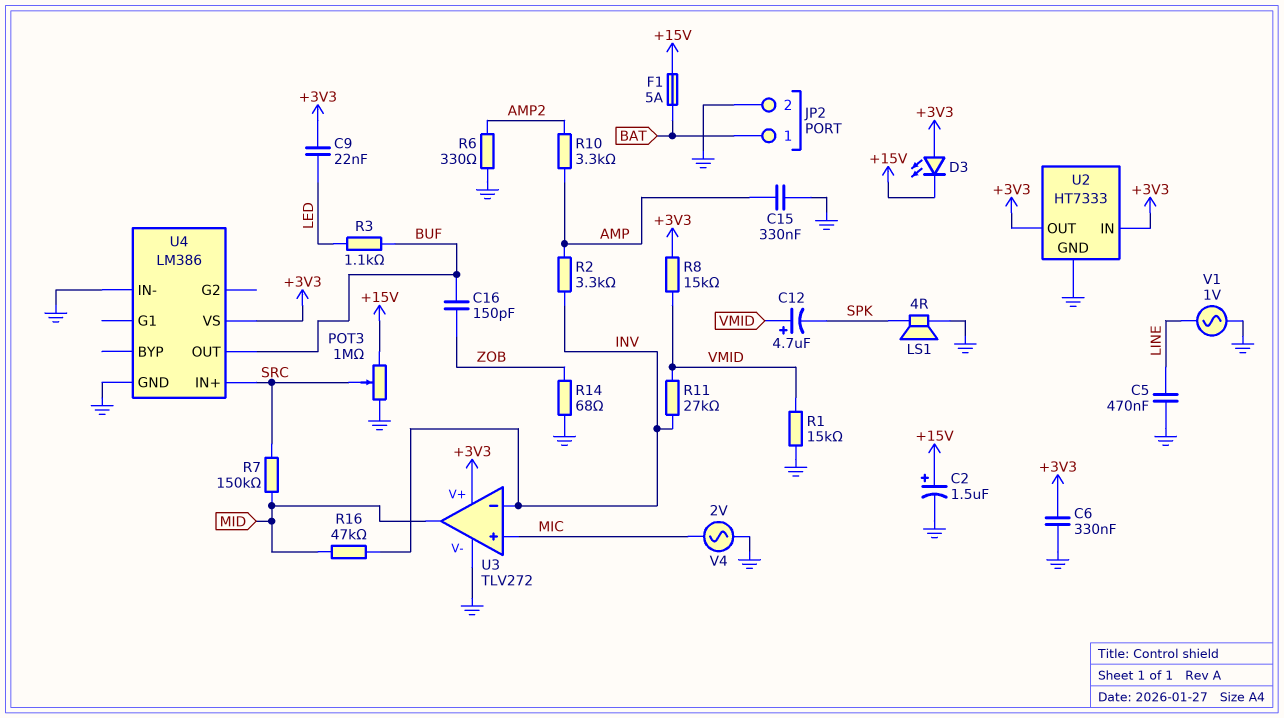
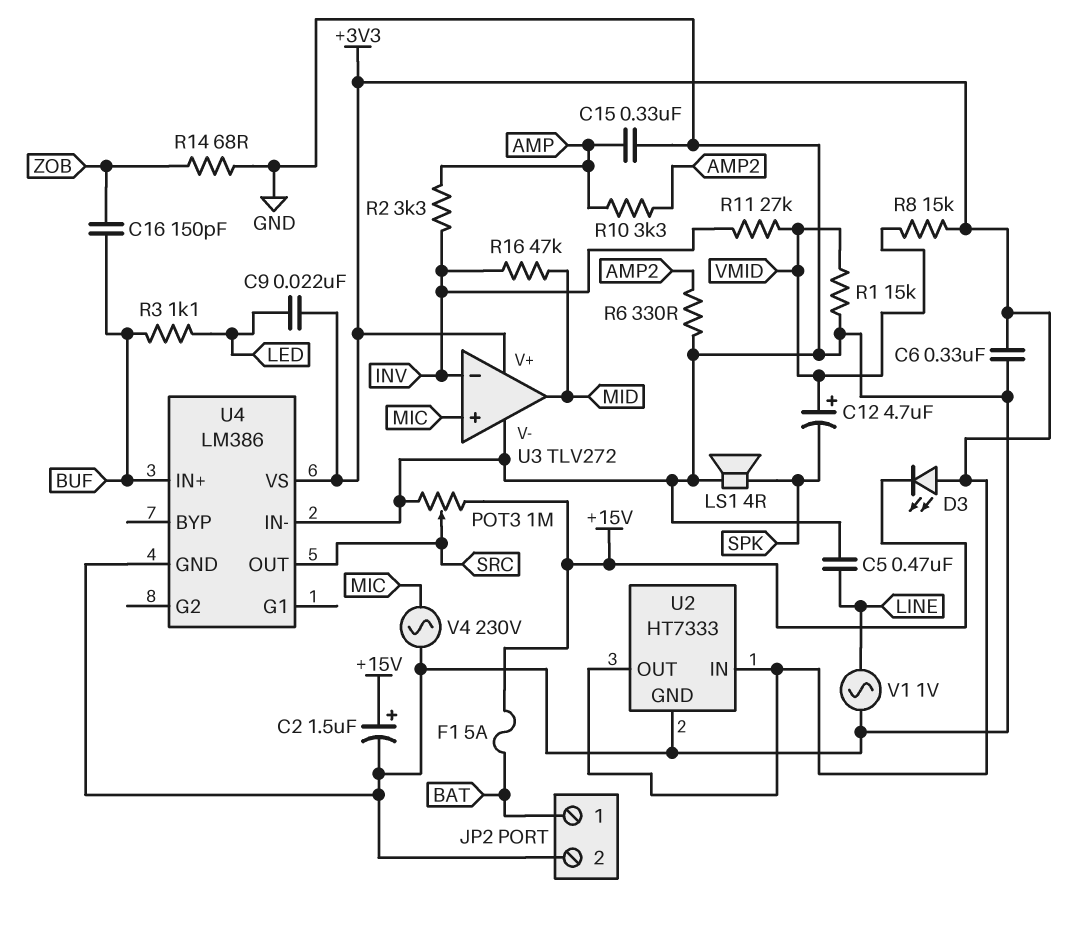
R7: 150k (MID, SRC) -> none
U4 pin IN+: SRC -> BUF
U4 pin OUT: BUF -> SRC
V4: AC 2V (GND, MIC) -> AC 230V (GND, MIC)

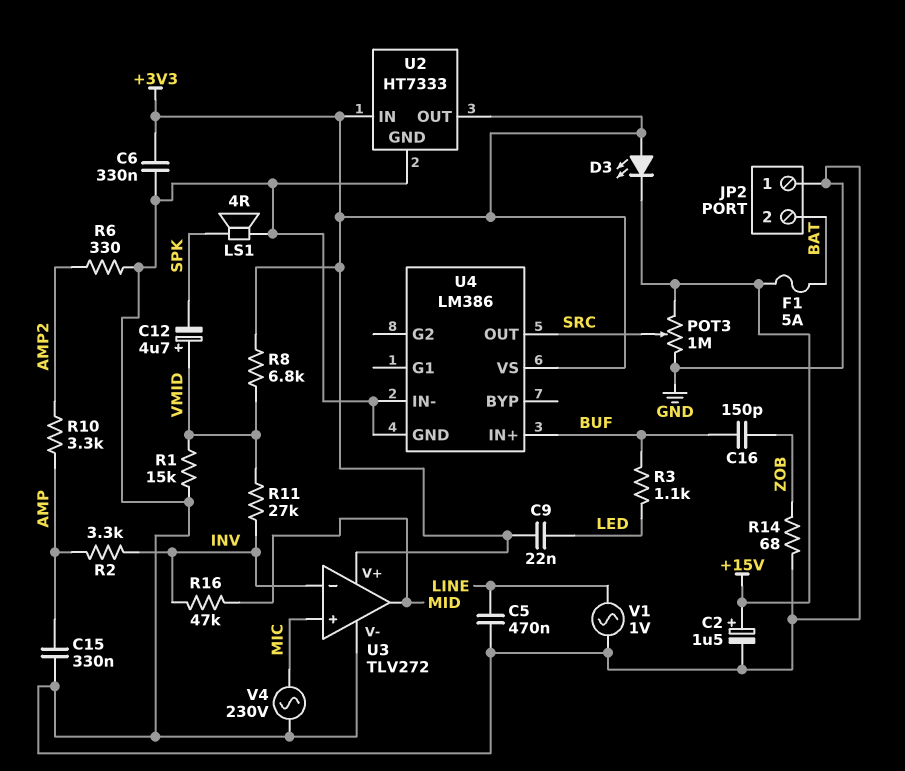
JP2 pin 1: BAT -> GND
JP2 pin 2: GND -> BAT
R8: 15k (+3V3, VMID) -> 6.8k (+3V3, VMID)

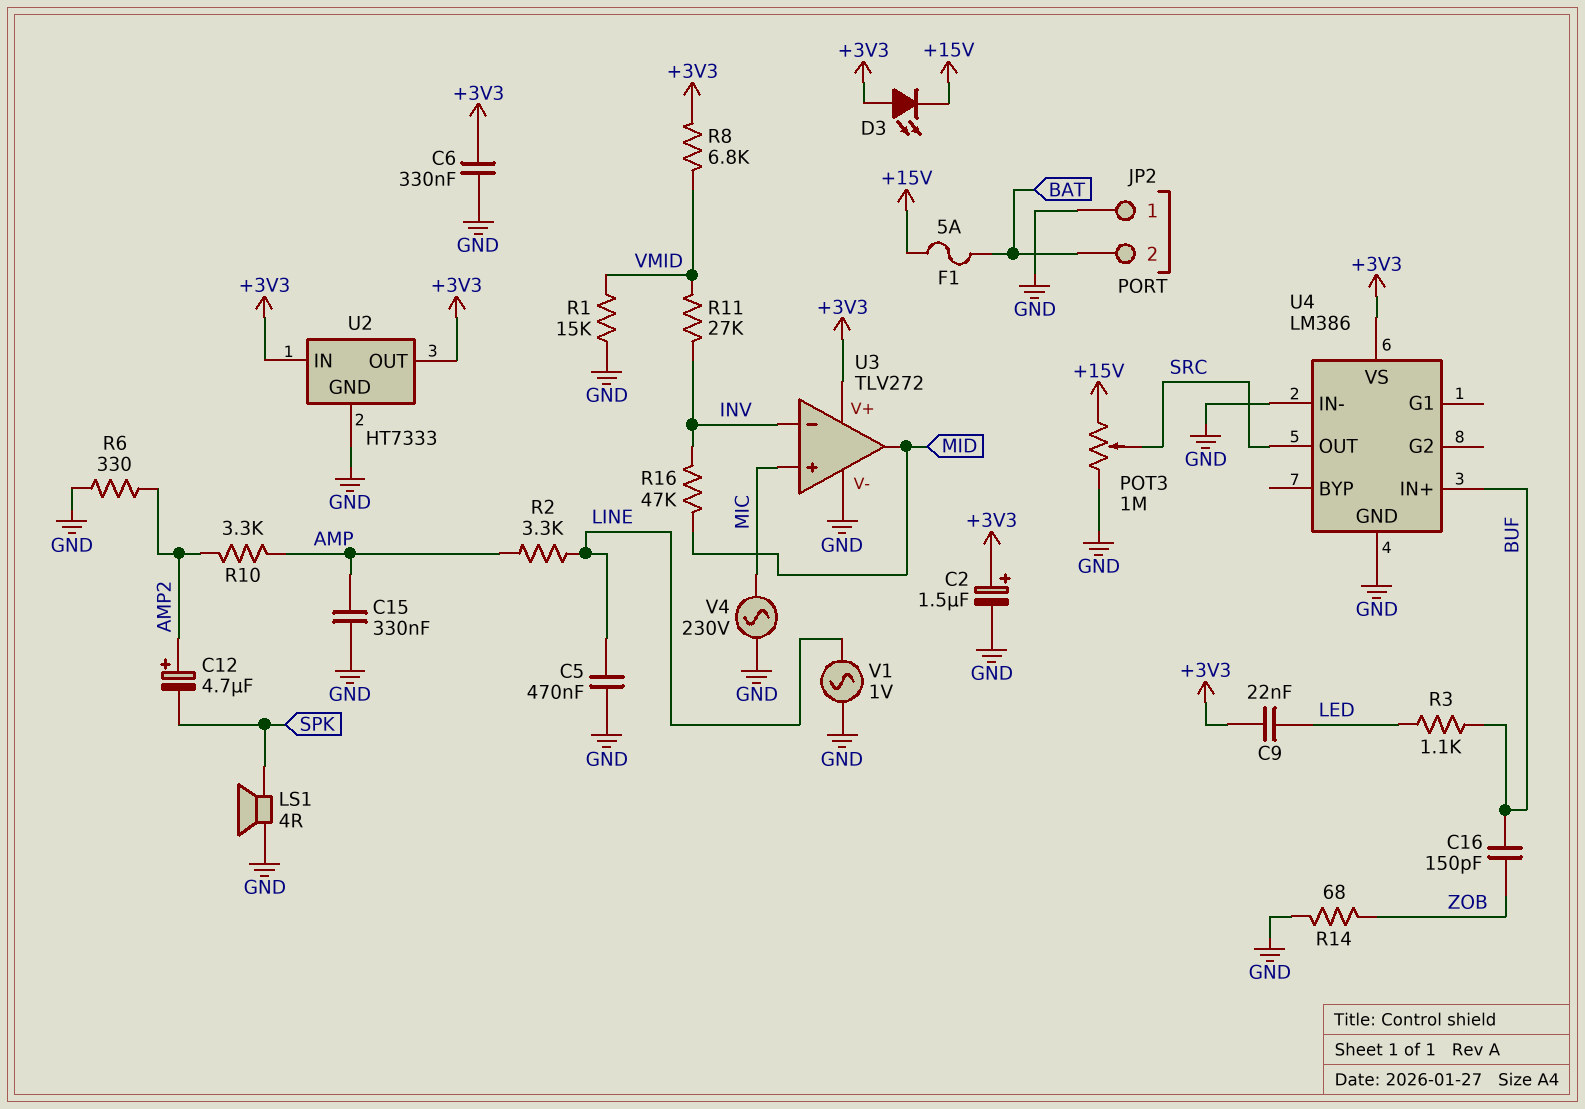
C2: 1.5uF (plus +15V, minus GND) -> 1.5uF (plus +3V3, minus GND)
C12: 4.7uF (plus VMID, minus SPK) -> 4.7uF (plus AMP2, minus SPK)
R2: 3.3k (AMP, INV) -> 3.3k (AMP, LINE)

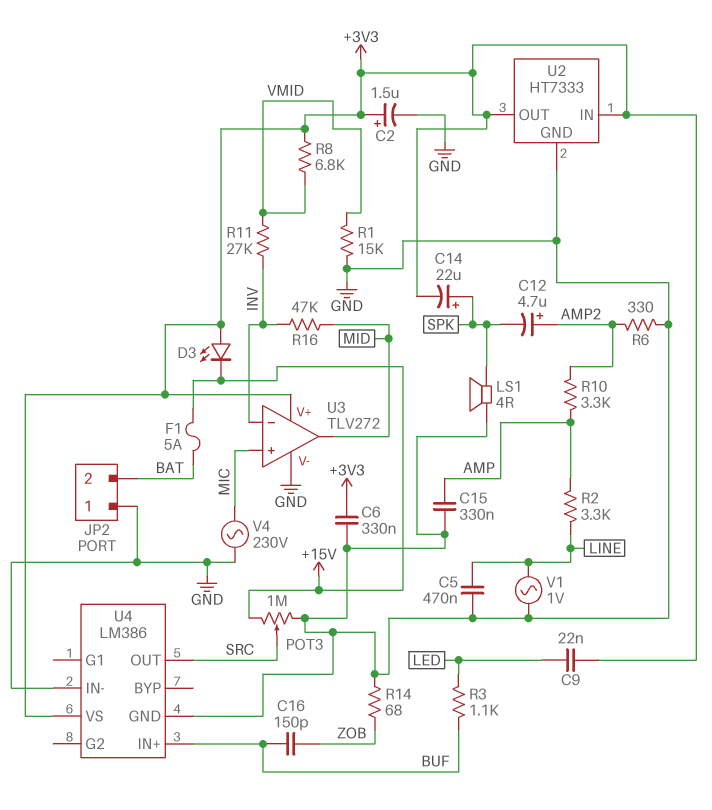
C14: none -> 22uF (plus SPK, minus +3V3)

